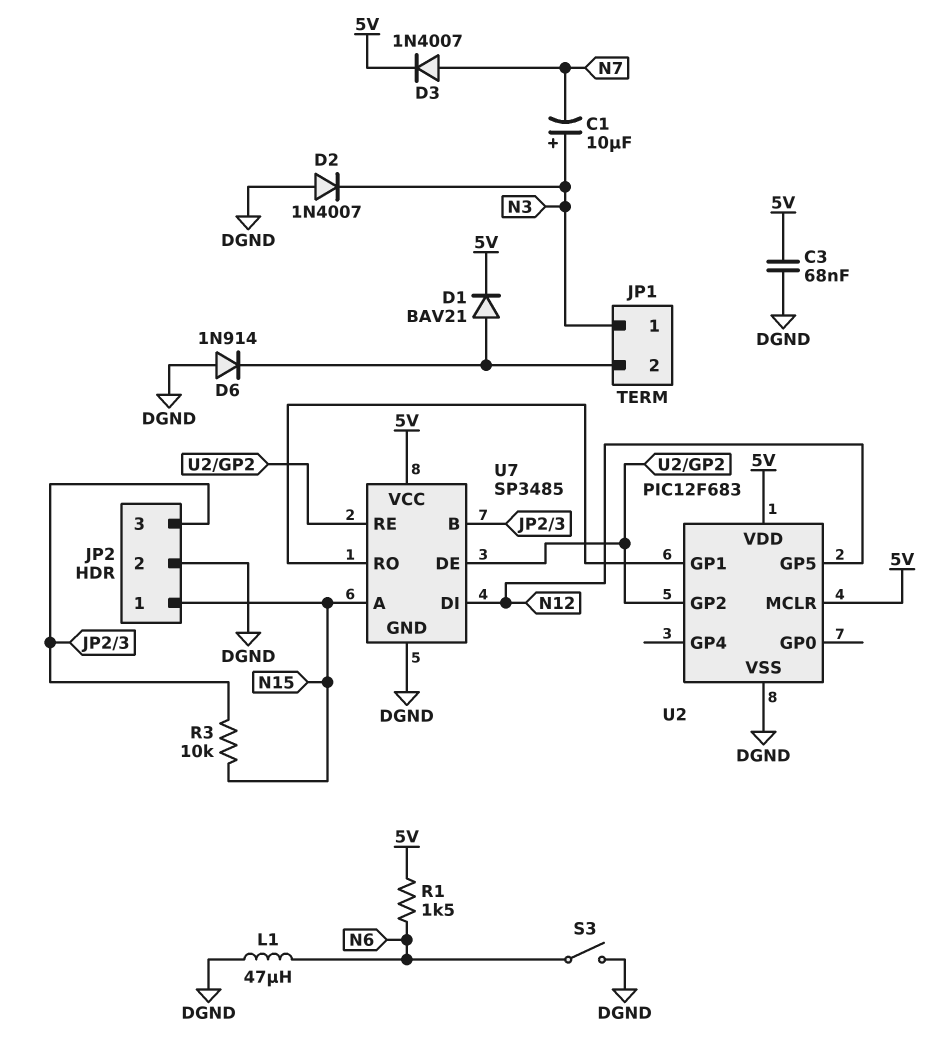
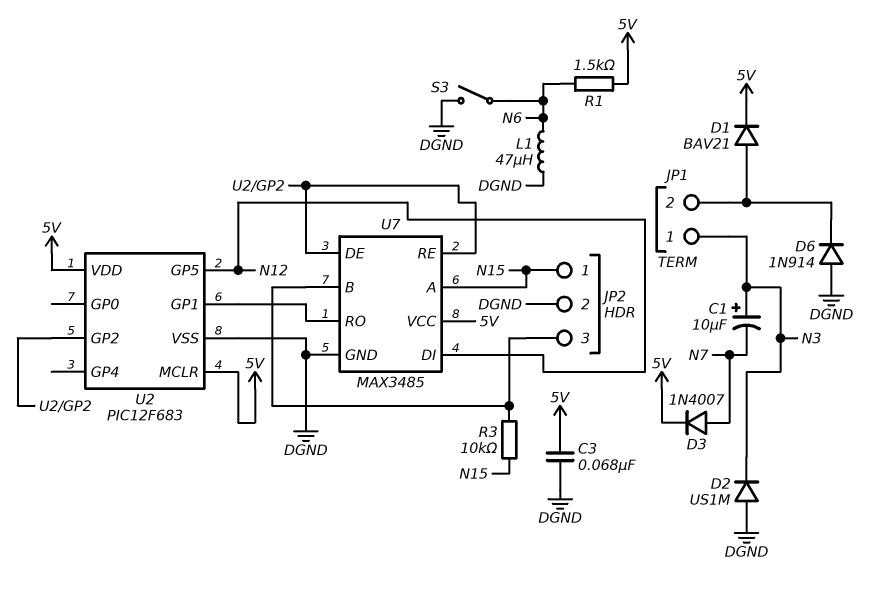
D2: diode 1N4007 (A DGND, K N3) -> diode US1M (A DGND, K N3)
U7: SP3485 -> MAX3485

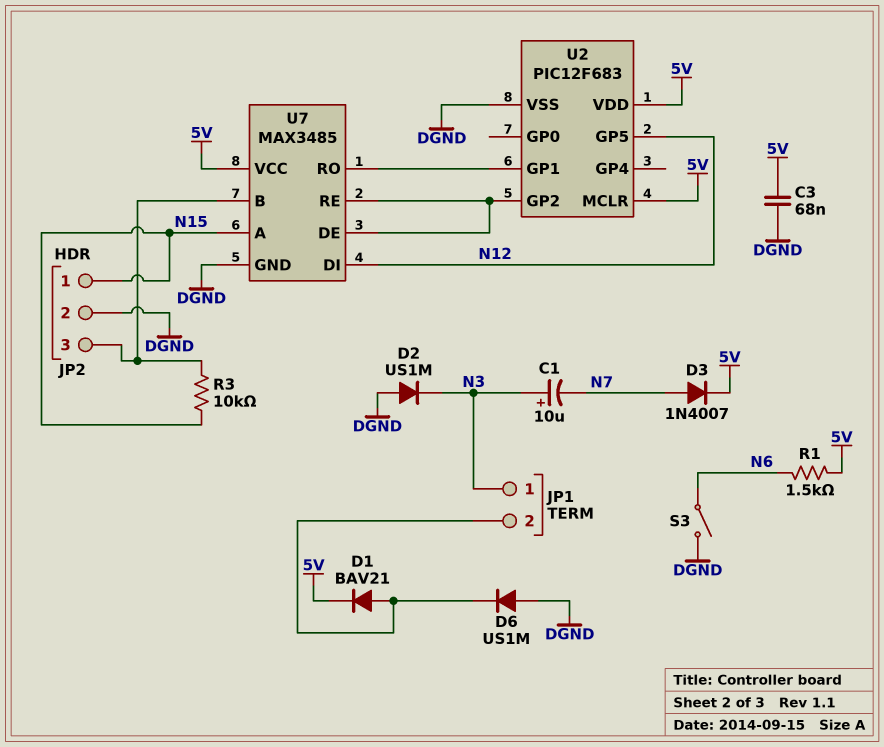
D6: diode 1N914 (A DGND, K JP1/2) -> diode US1M (A DGND, K JP1/2)
L1: 47uH (DGND, N6) -> none

